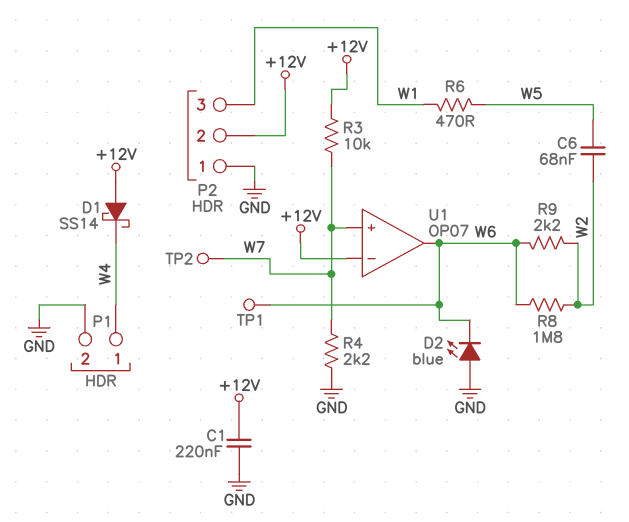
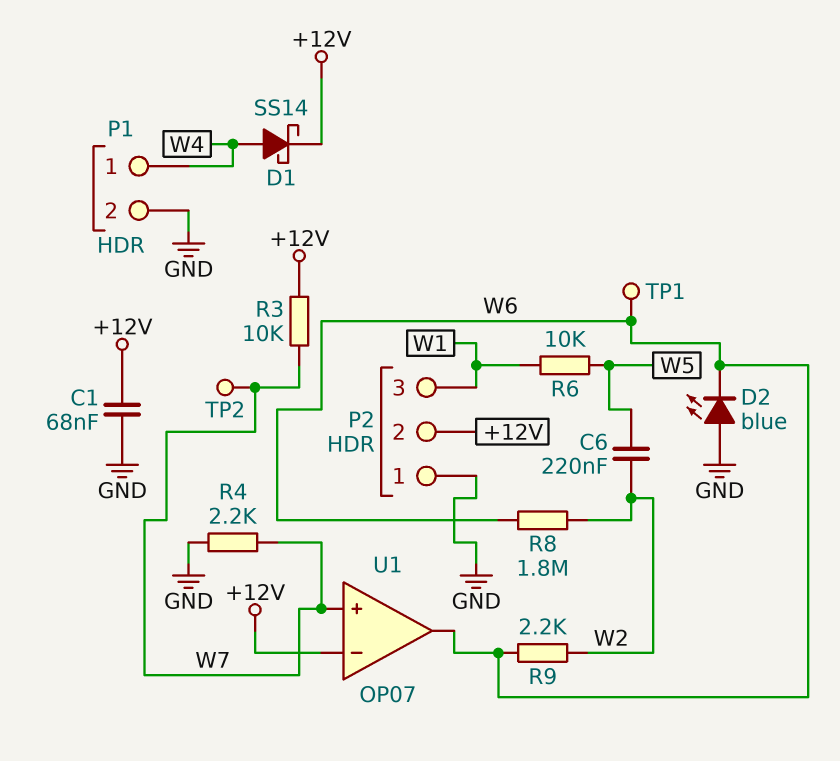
C1: 220nF (+12V, GND) -> 68nF (+12V, GND)
C6: 68nF (W2, W5) -> 220nF (W2, W5)
D1: schottky SS14 (A +12V, K W4) -> schottky SS14 (A W4, K +12V)
R6: 470 (W1, W5) -> 10k (W1, W5)

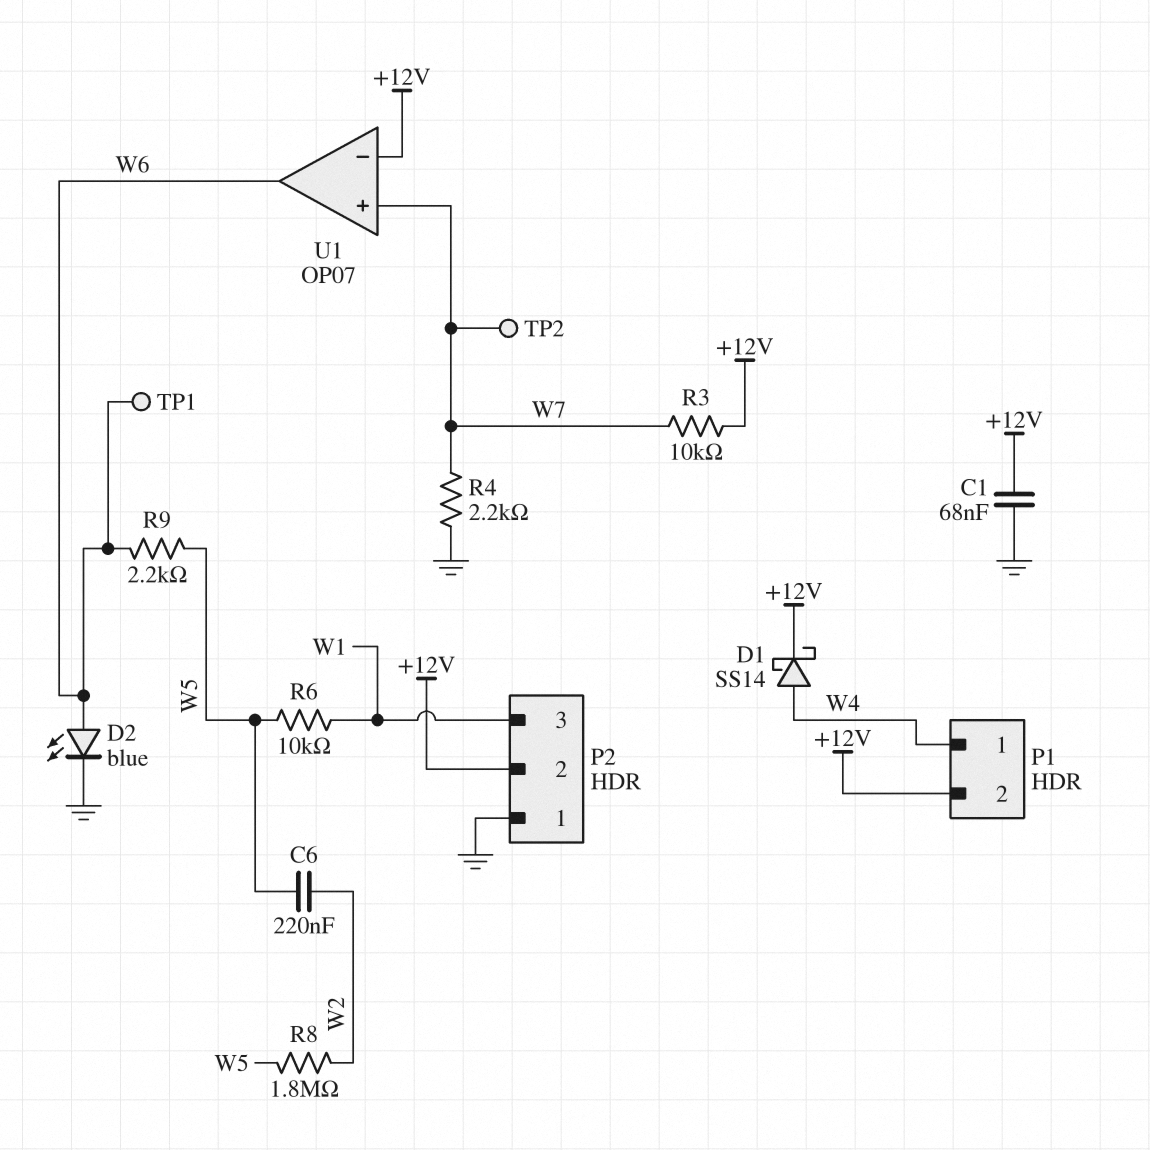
D2: LED blue (A GND, K W6) -> LED blue (A W6, K GND)
P1 pin 2: GND -> +12V
R8: 1.8M (W2, W6) -> 1.8M (W2, W5)
R9: 2.2k (W2, W6) -> 2.2k (W5, W6)

